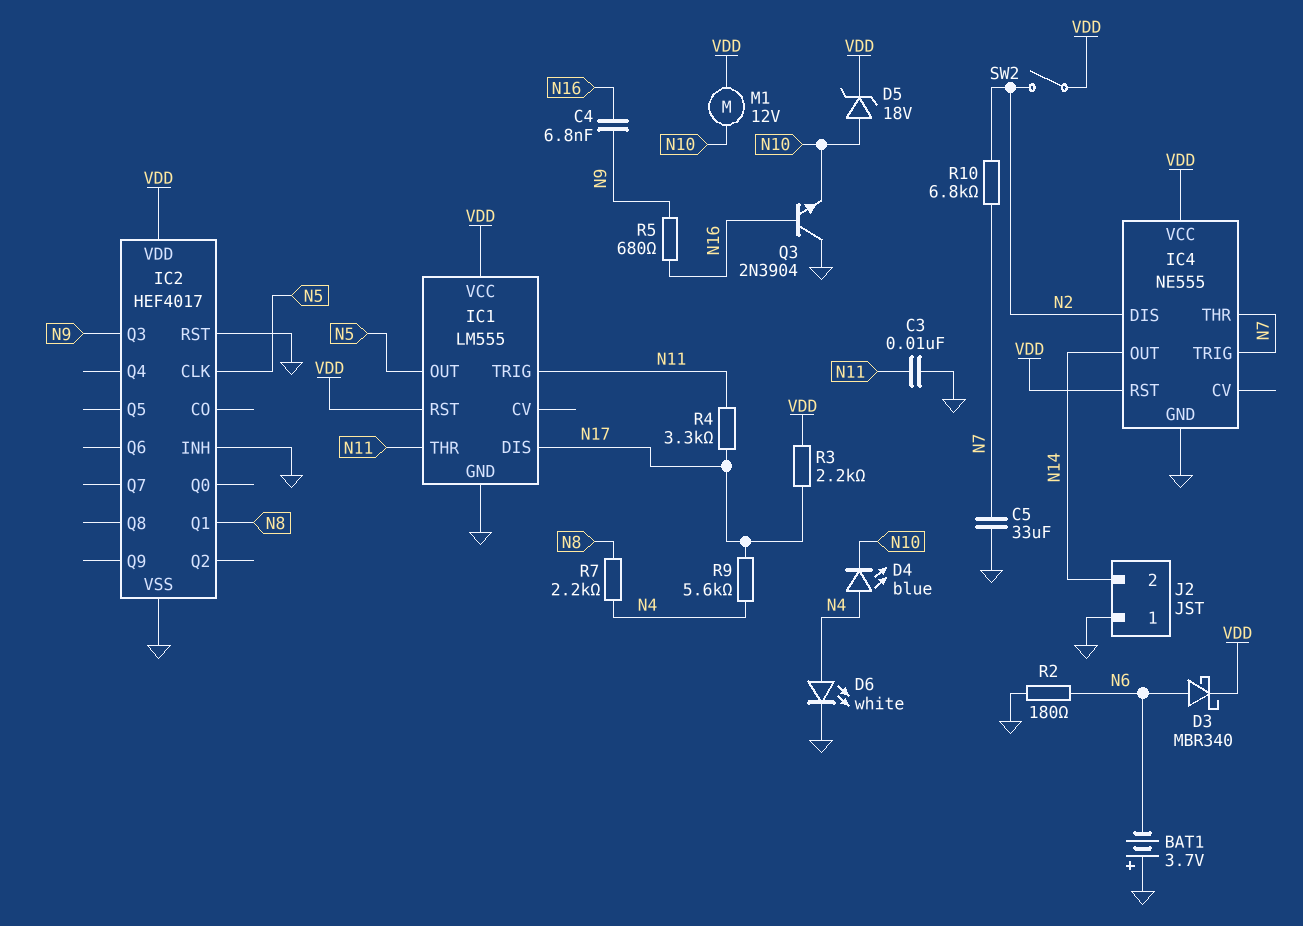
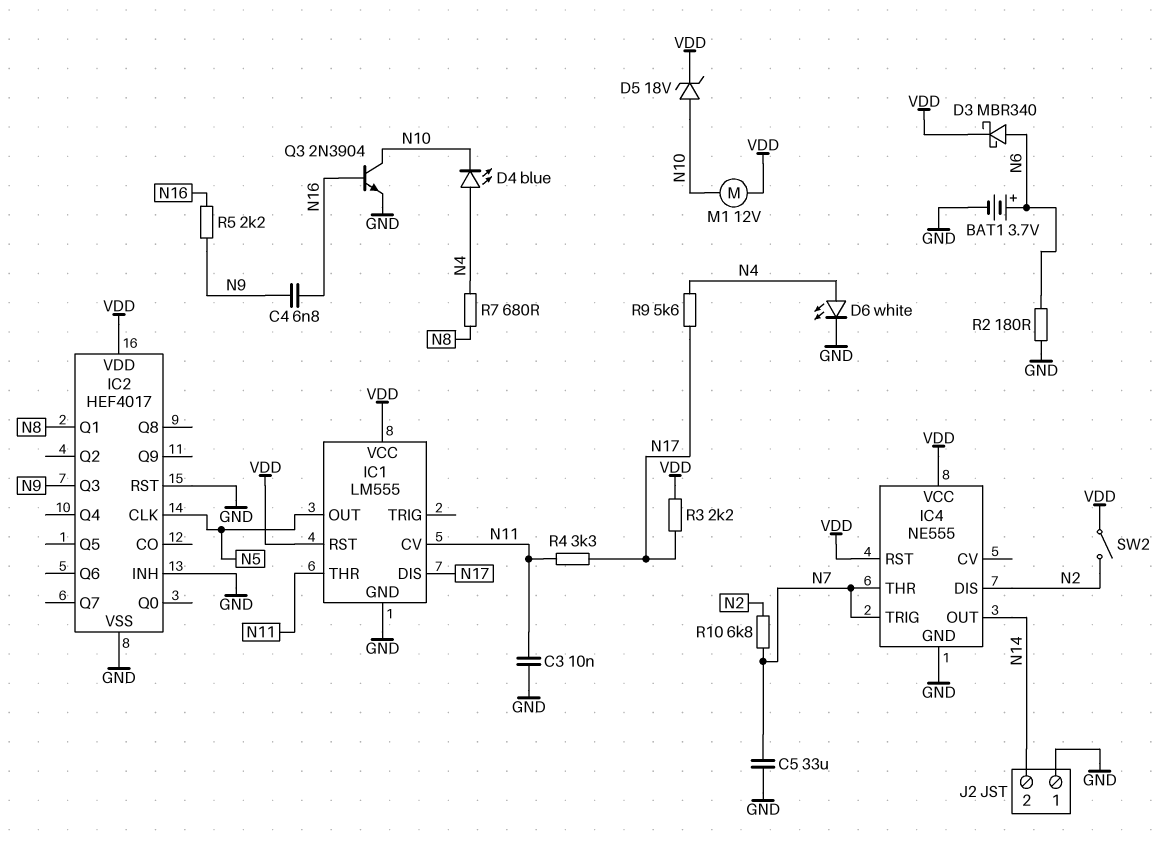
BAT1: 3.7V (plus GND, minus N6) -> 3.7V (plus N6, minus GND)
IC1 pin CV: none -> N11
IC1 pin TRIG: N11 -> none
Q3: NPN 2N3904 (B N16, C GND, E N10) -> NPN 2N3904 (B N16, C N10, E GND)
R5: 680 (N9, N16) -> 2.2k (N9, N16)
R7: 2.2k (N4, N8) -> 680 (N4, N8)

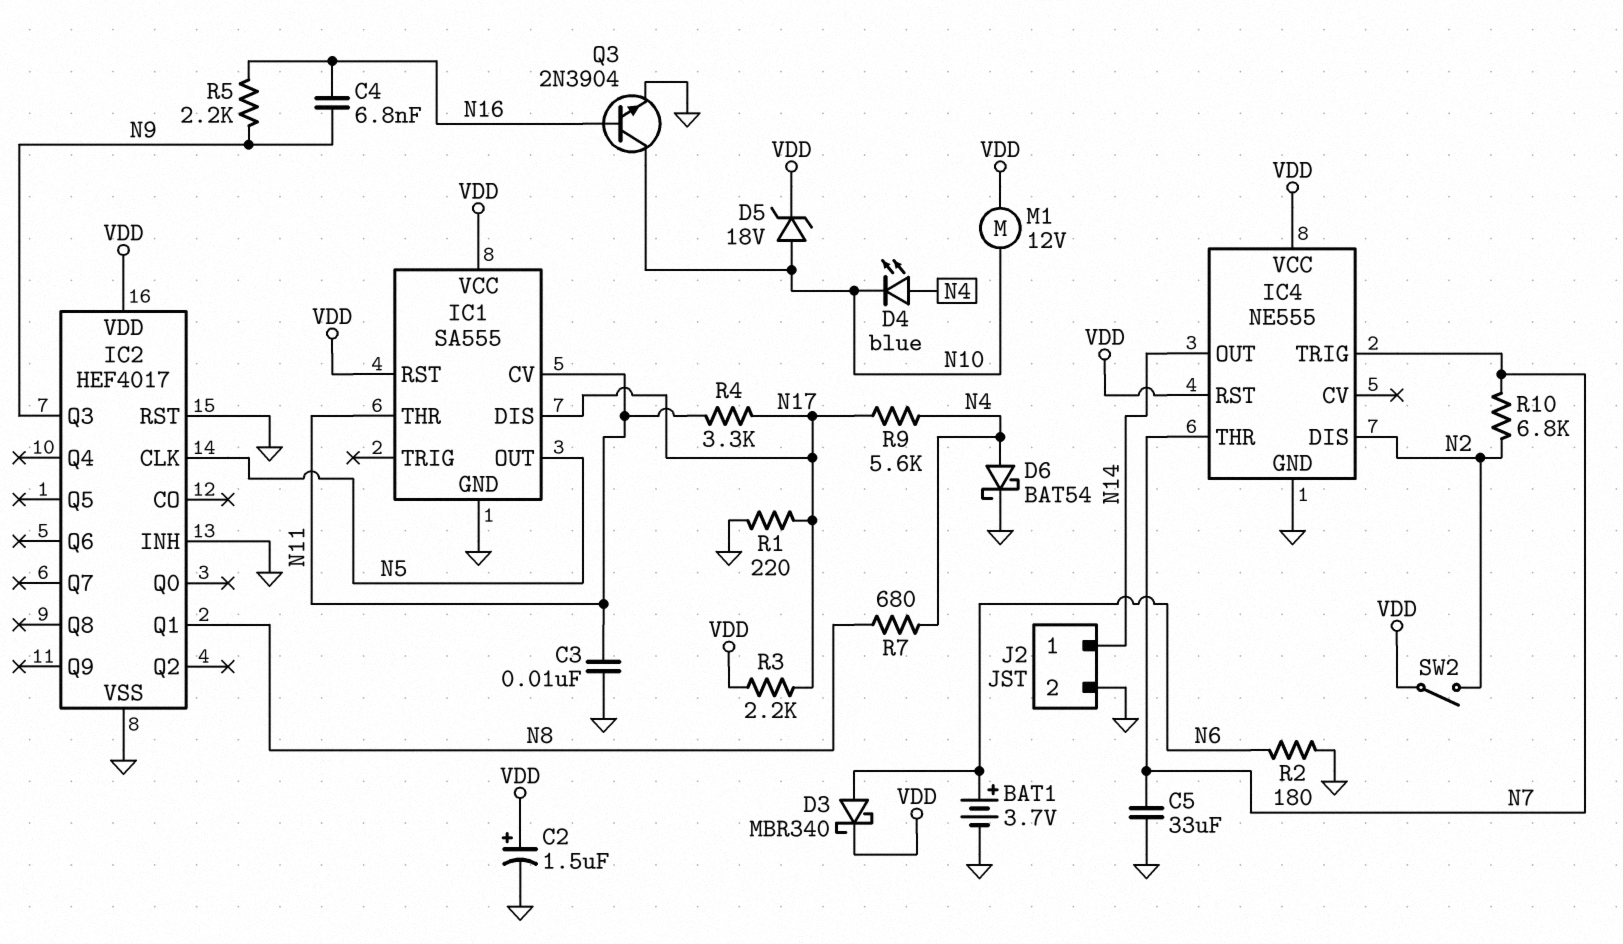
C2: none -> 1.5uF (plus VDD, minus GND)
D6: LED white (A N4, K GND) -> schottky BAT54 (A N4, K GND)
IC1: LM555 -> SA555
J2 pin 1: GND -> N14
J2 pin 2: N14 -> GND
R1: none -> 220 (GND, N17)

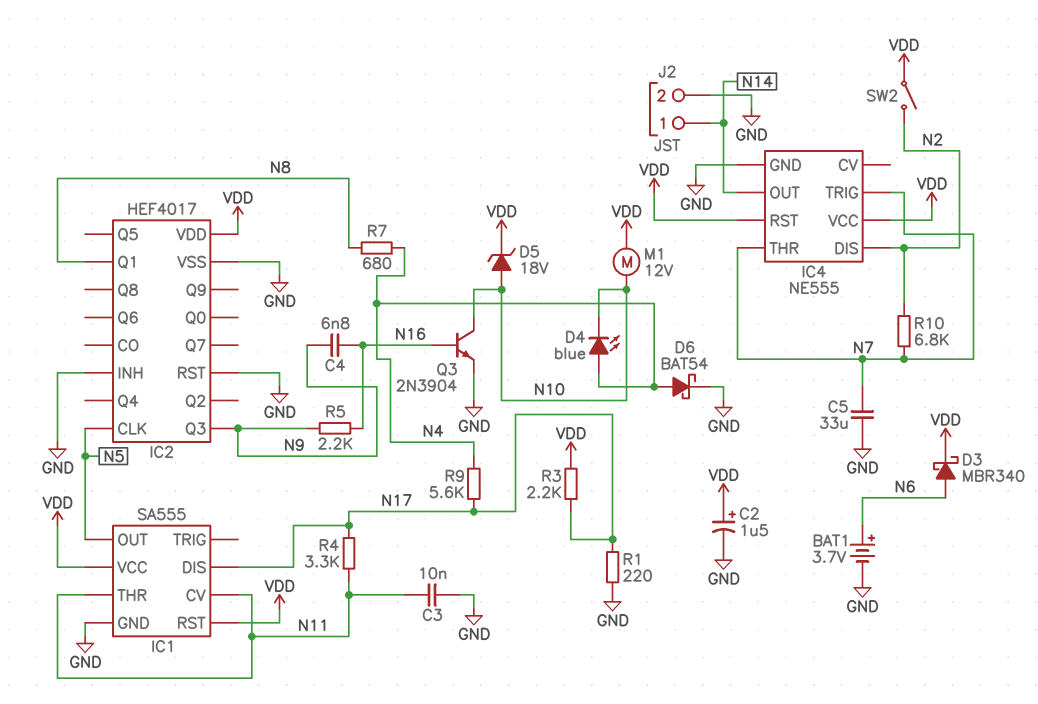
R2: 180 (GND, N6) -> none

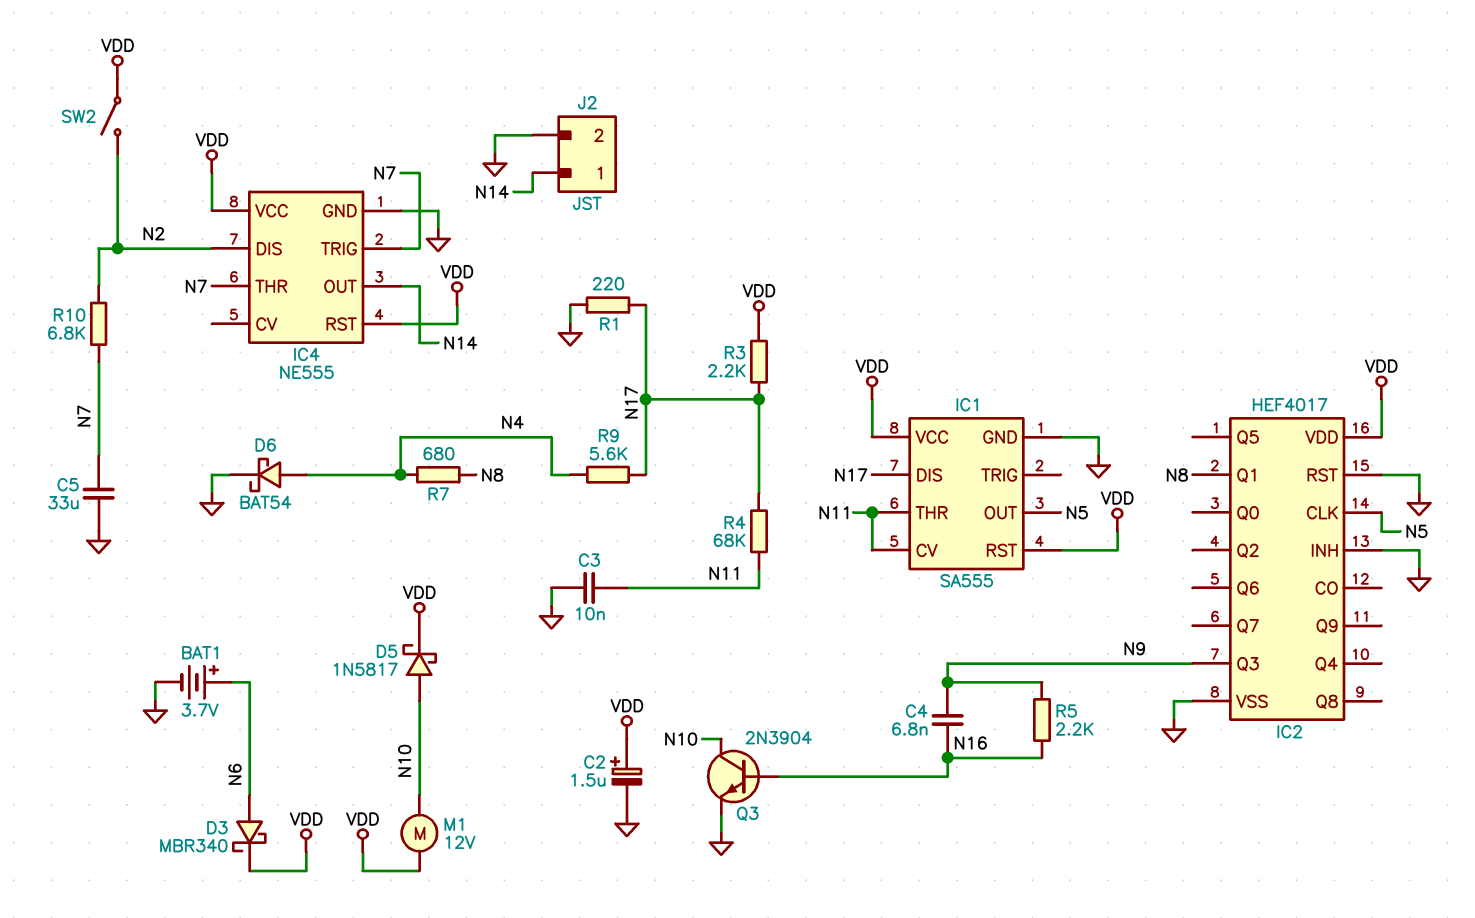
D4: LED blue (A N4, K N10) -> none
D5: zener 18V (A N10, K VDD) -> schottky 1N5817 (A N10, K VDD)
R4: 3.3k (N11, N17) -> 68k (N11, N17)

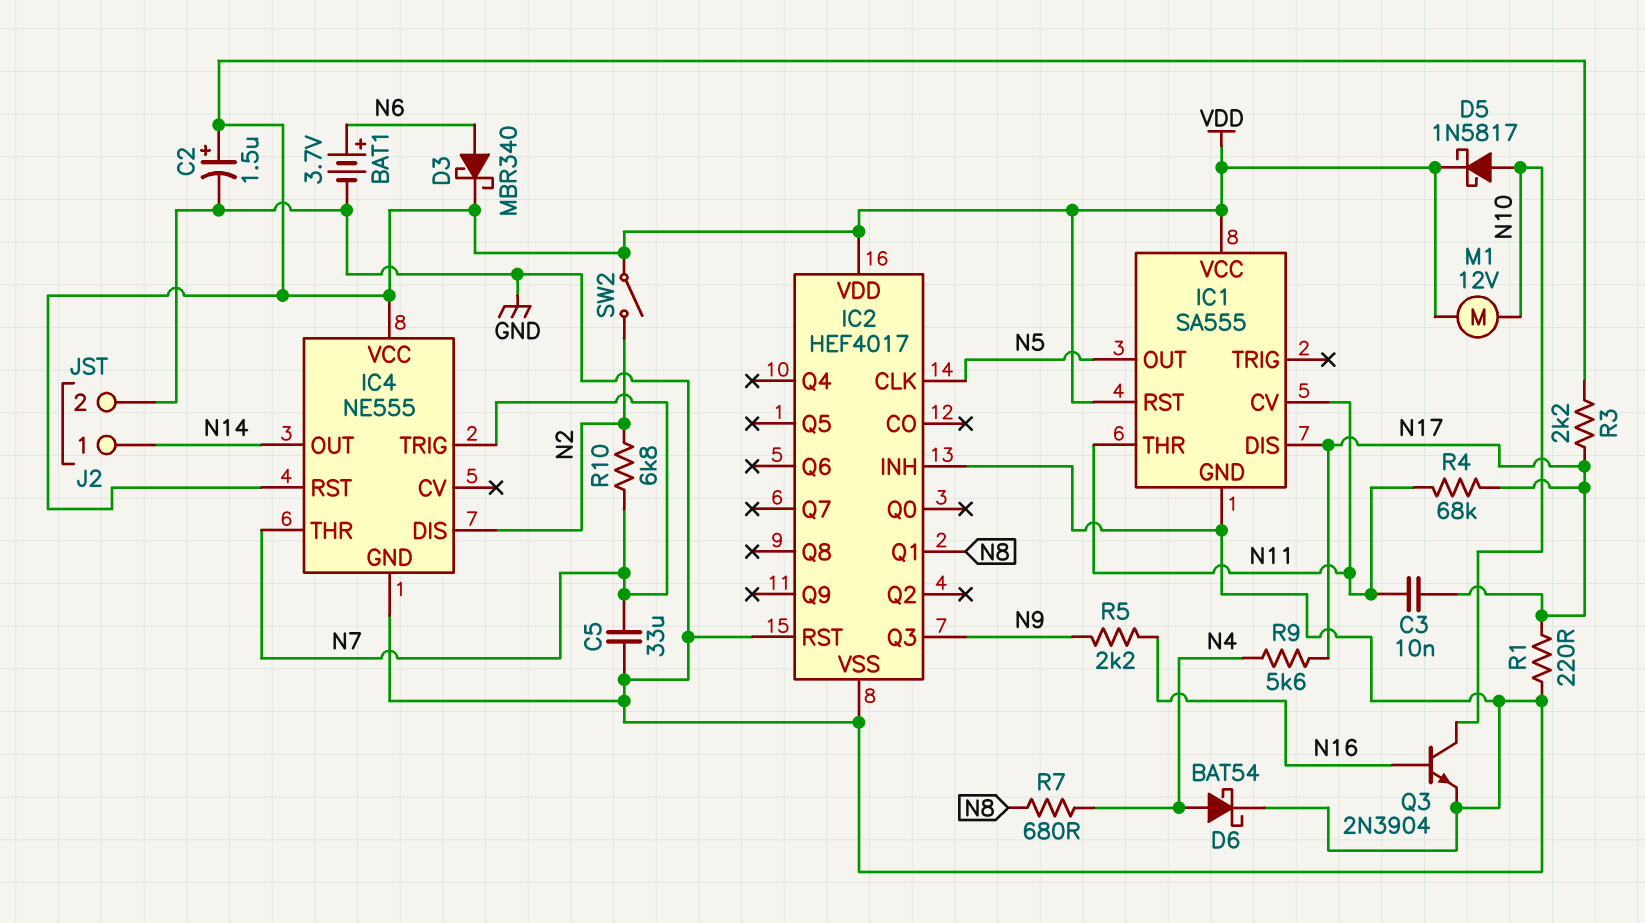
C3: 10nF (GND, N11) -> 10nF (N11, N17)
C4: 6.8nF (N9, N16) -> none

